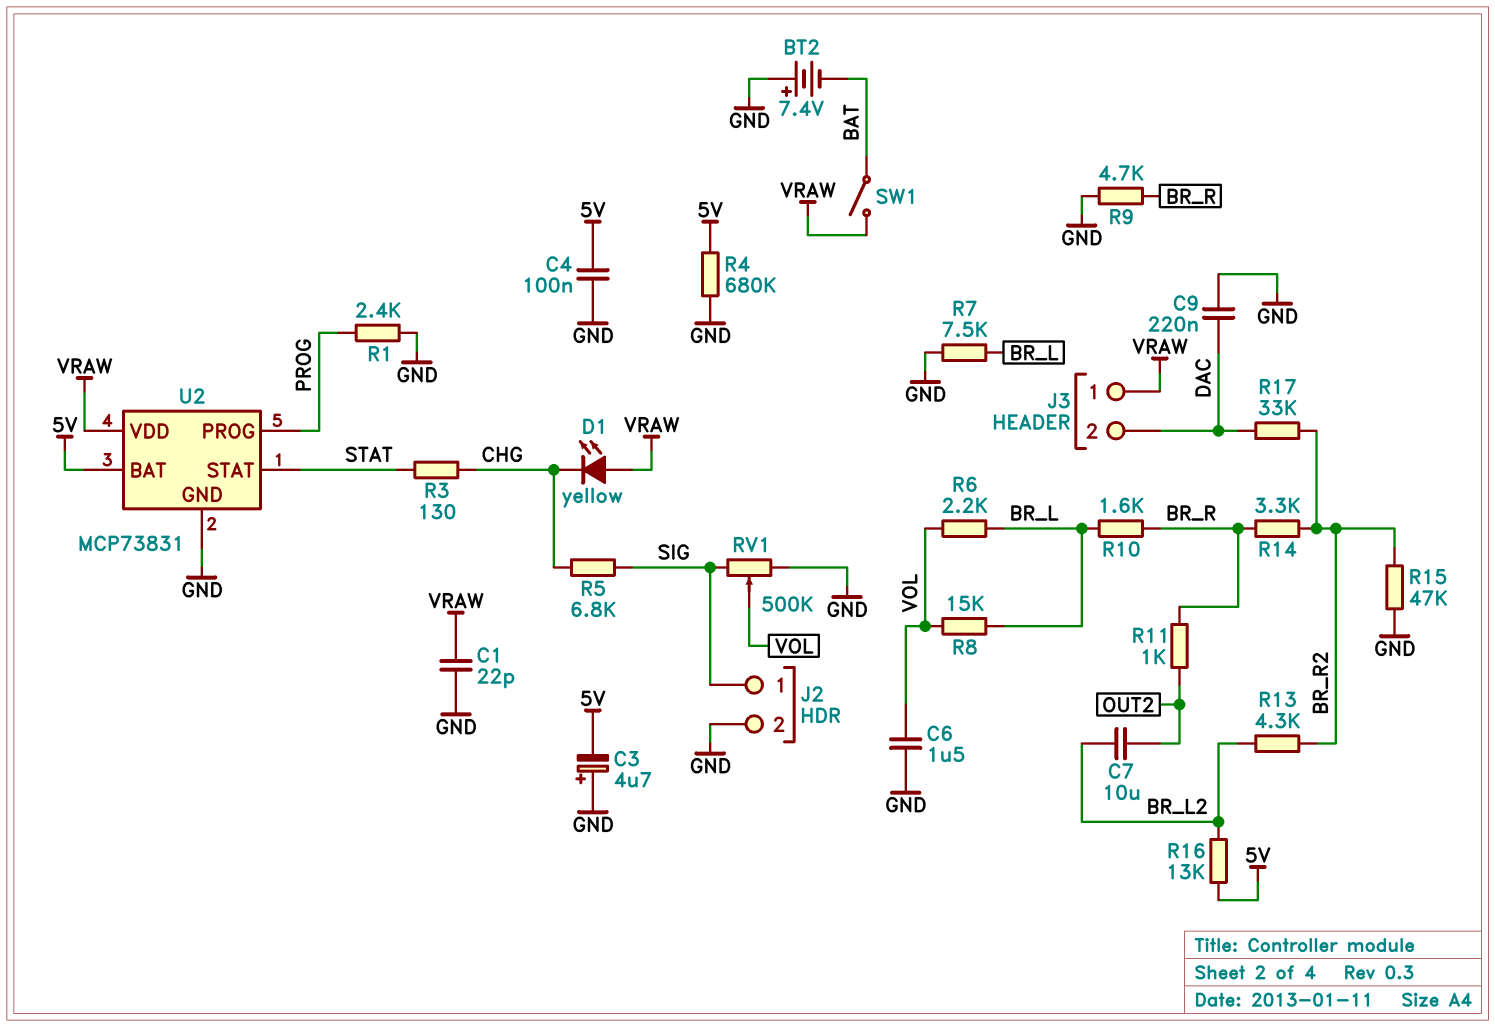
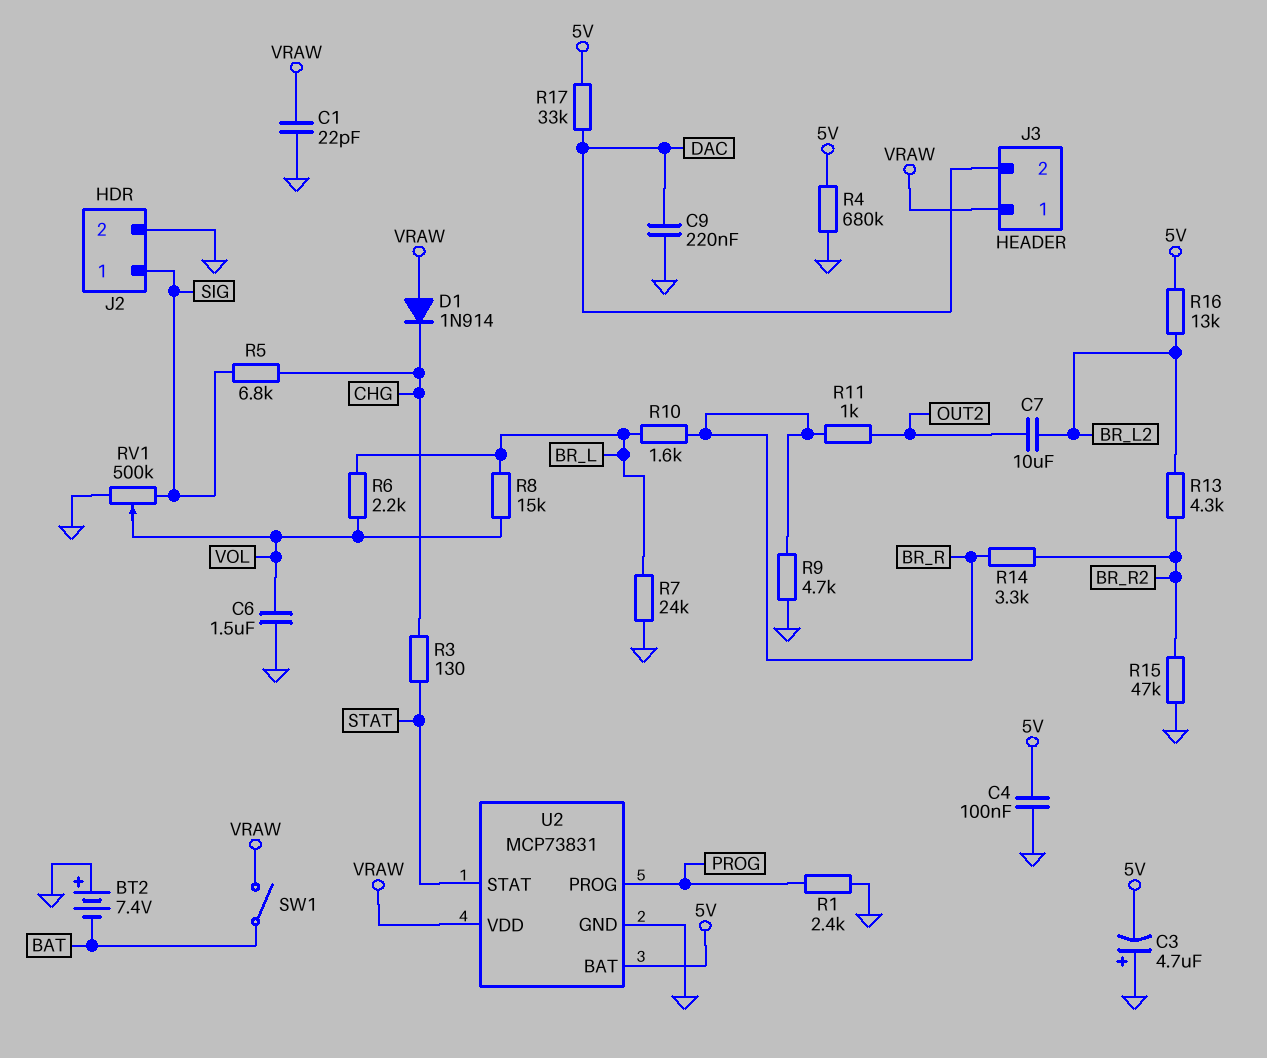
D1: LED yellow (A VRAW, K CHG) -> diode 1N914 (A VRAW, K CHG)
R7: 7.5k (BR_L, GND) -> 24k (BR_L, GND)
R17: 33k (BR_R2, DAC) -> 33k (5V, DAC)

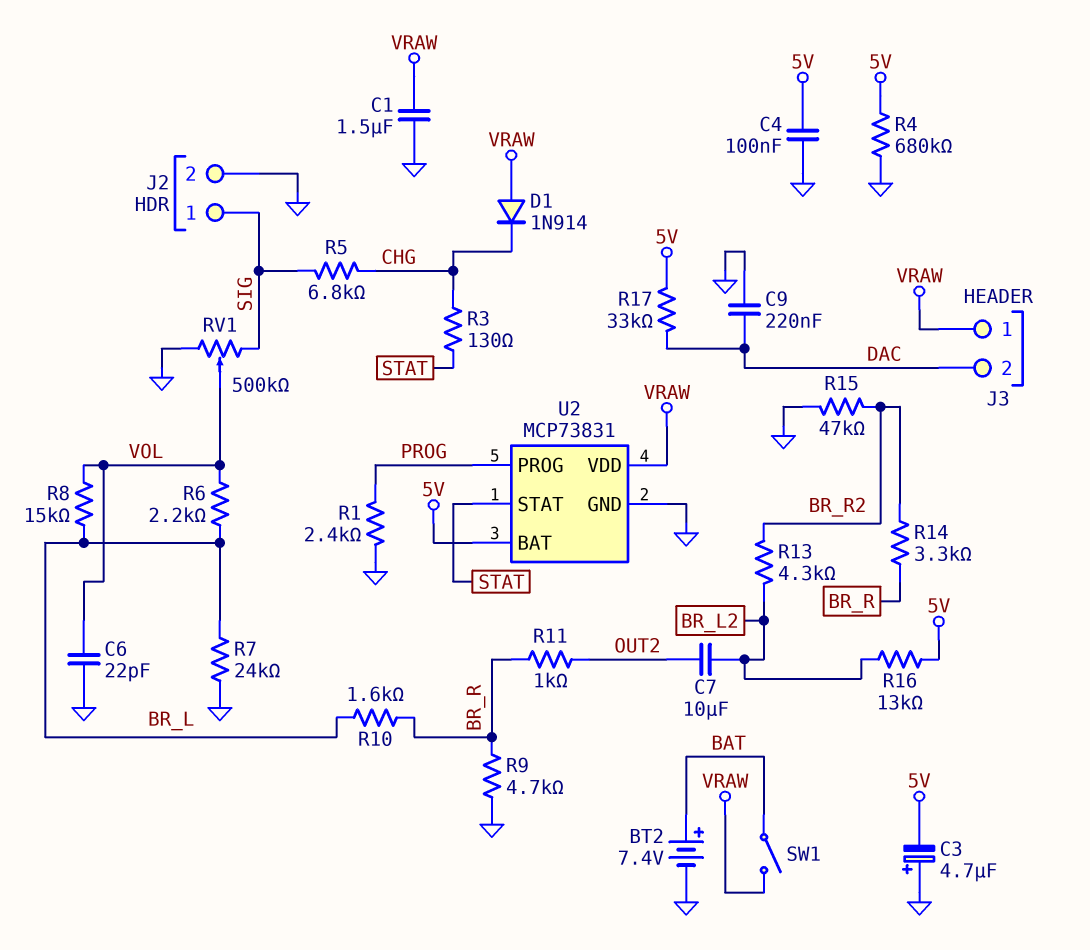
BT2: 7.4V (plus GND, minus BAT) -> 7.4V (plus BAT, minus GND)
C1: 22pF (GND, VRAW) -> 1.5uF (GND, VRAW)
C6: 1.5uF (GND, VOL) -> 22pF (GND, VOL)

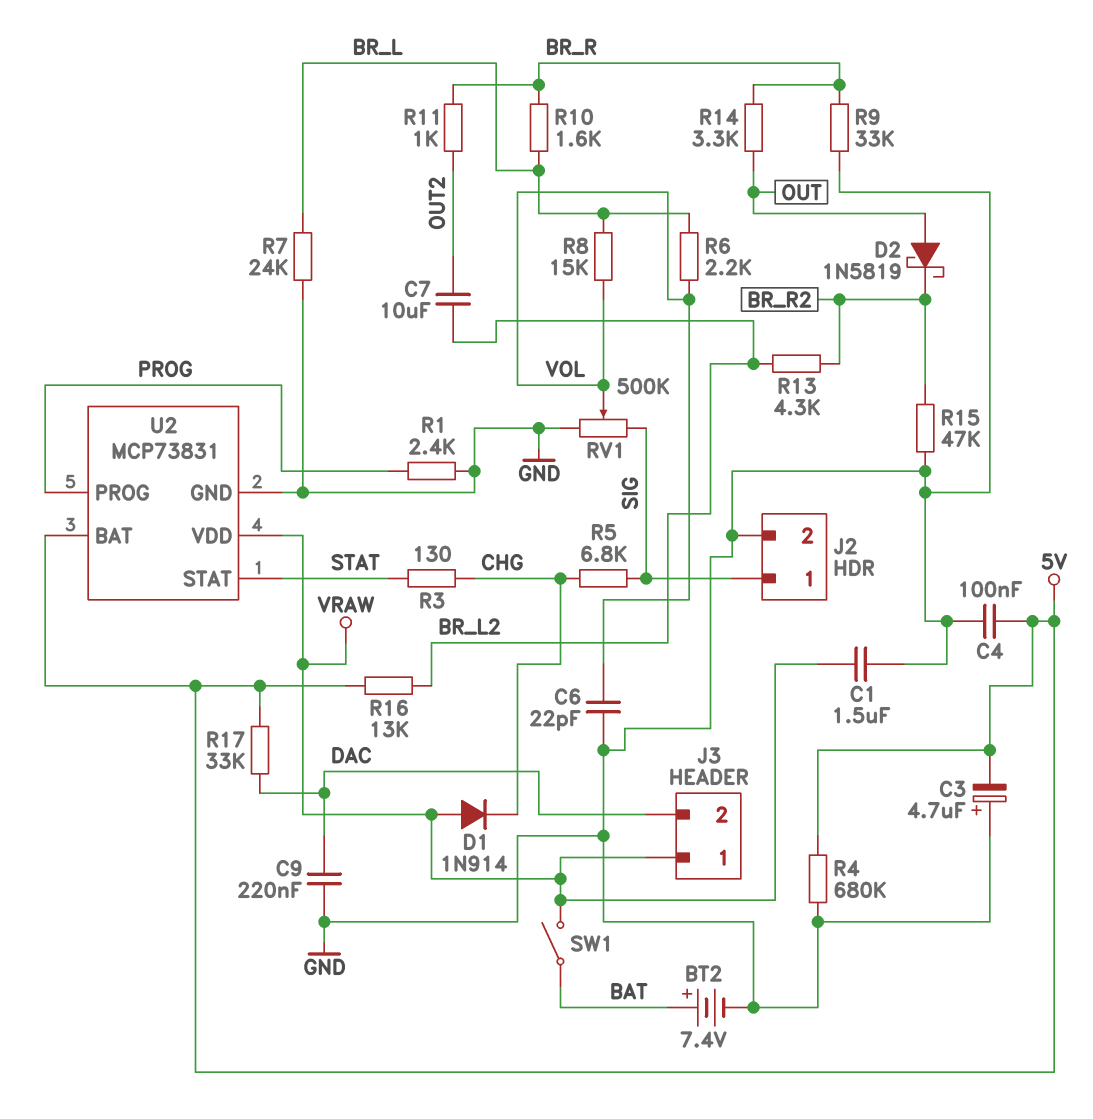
D2: none -> schottky 1N5819 (A OUT, K BR_R2)
R9: 4.7k (BR_R, GND) -> 33k (BR_R, GND)
R14: 3.3k (BR_R, BR_R2) -> 3.3k (BR_R, OUT)

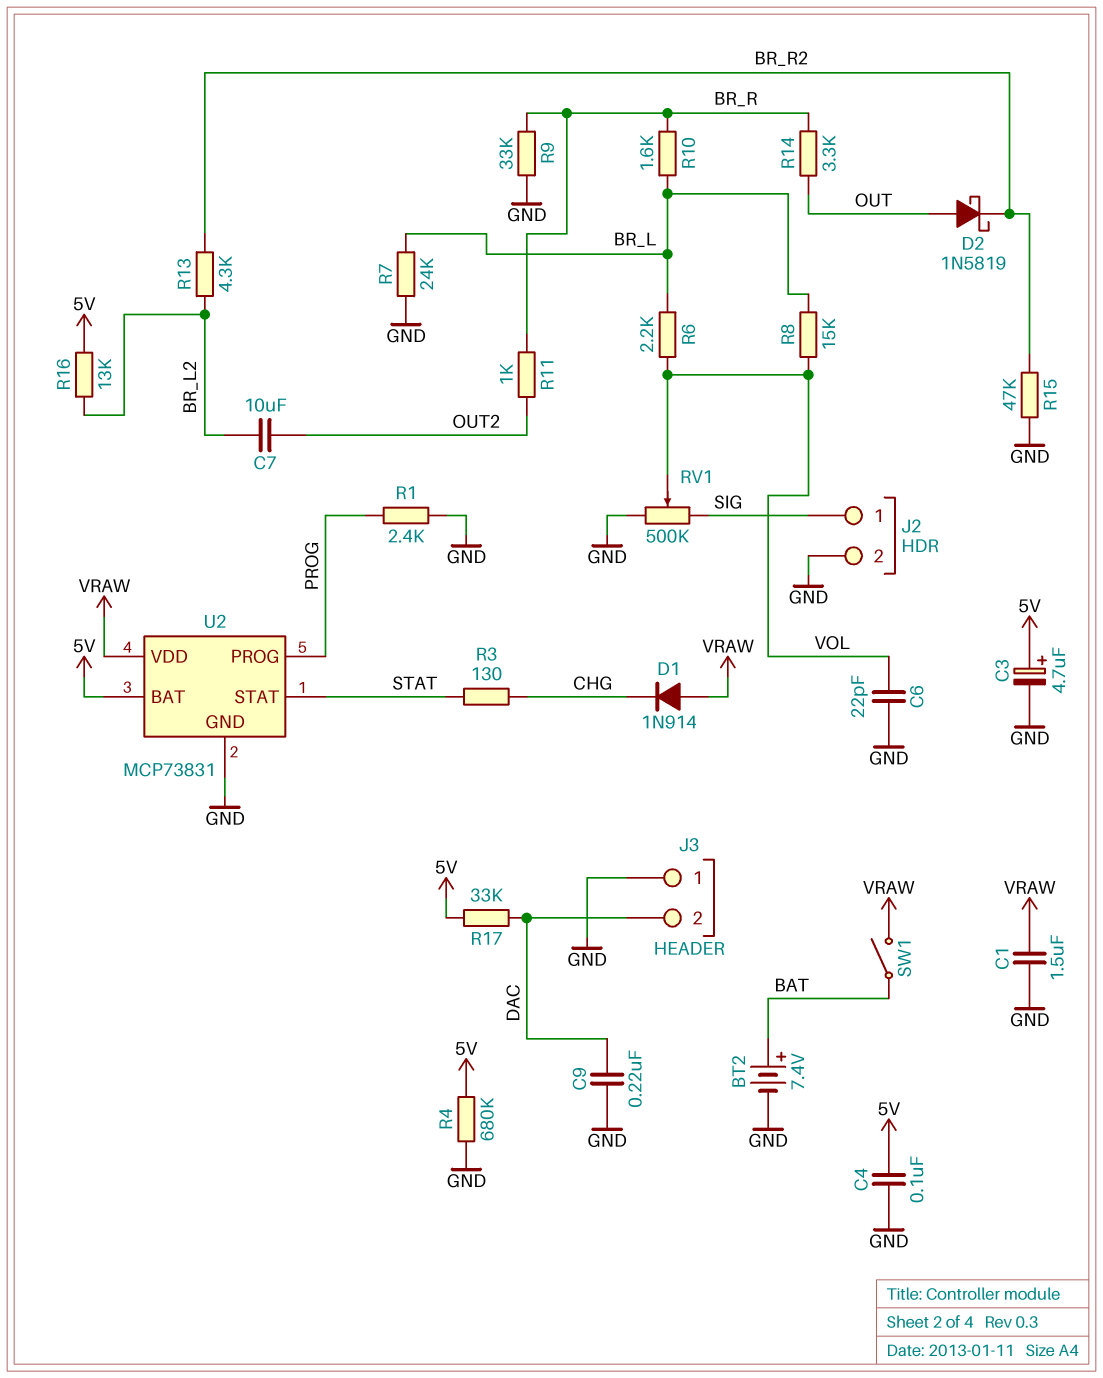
C3: 4.7uF (plus GND, minus 5V) -> 4.7uF (plus 5V, minus GND)
J3 pin 1: VRAW -> GND
R5: 6.8k (CHG, SIG) -> none

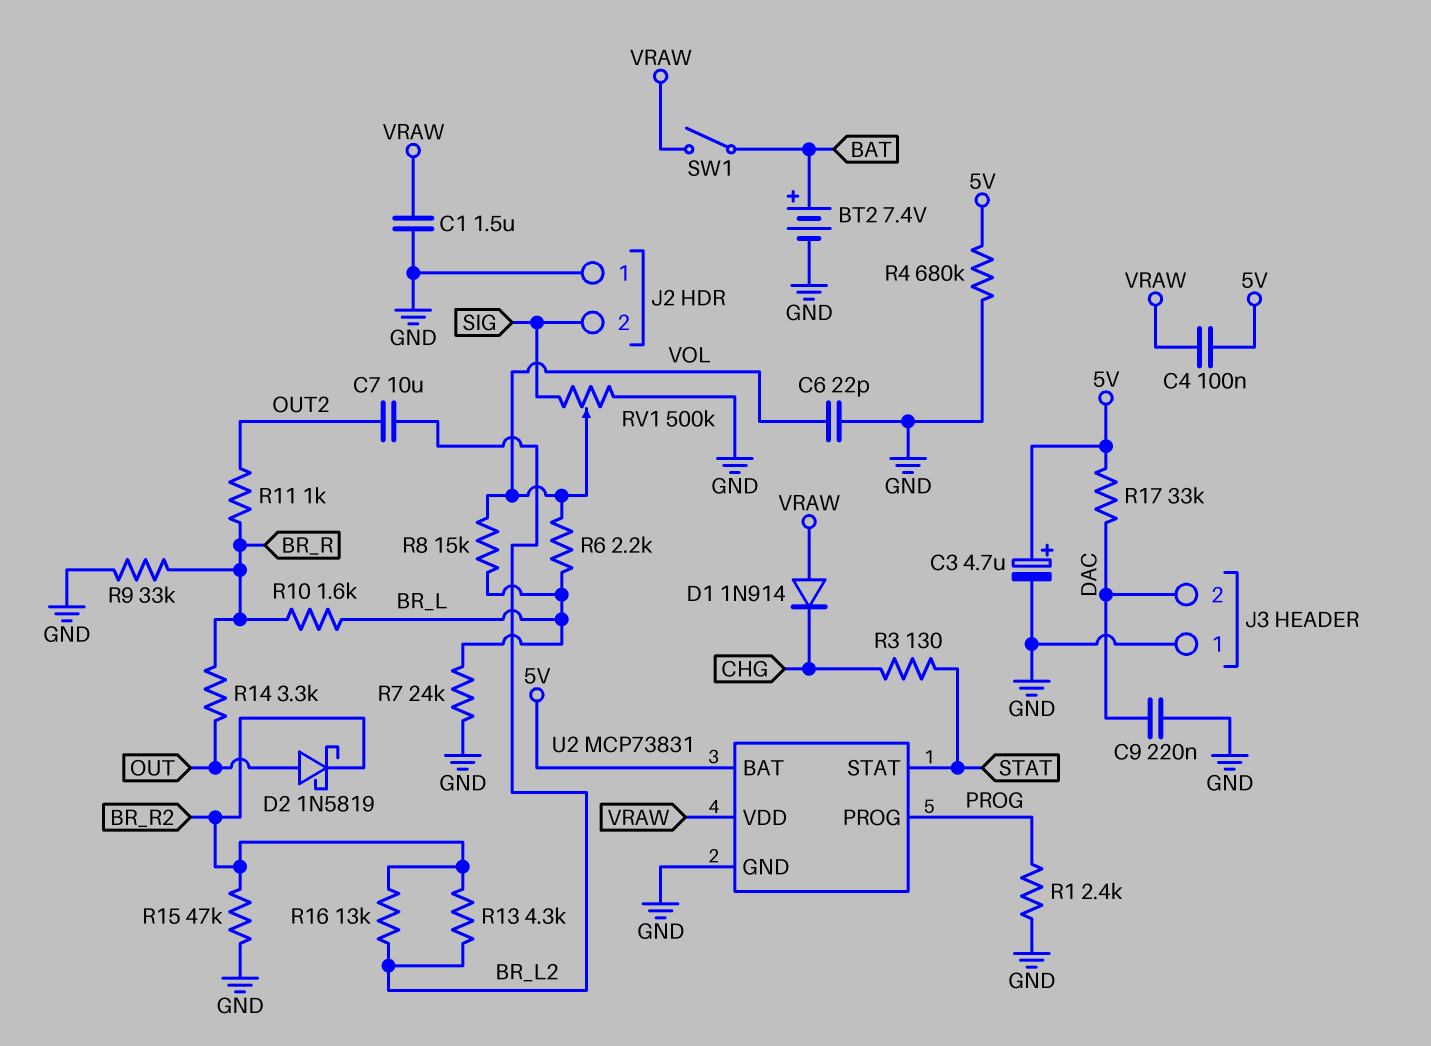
C4: 100nF (5V, GND) -> 100nF (5V, VRAW)
J2 pin 1: SIG -> GND
J2 pin 2: GND -> SIG
R16: 13k (5V, BR_L2) -> 13k (BR_L2, BR_R2)

